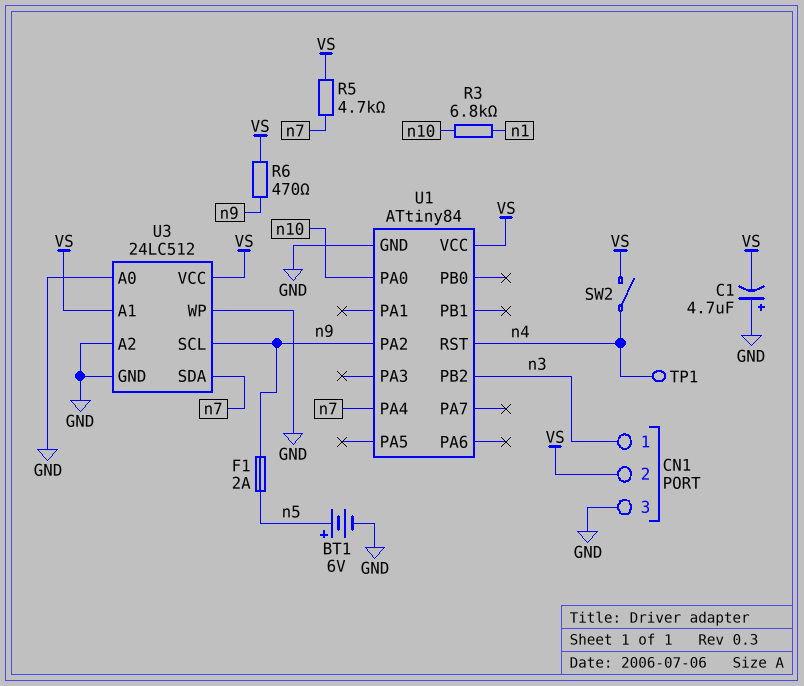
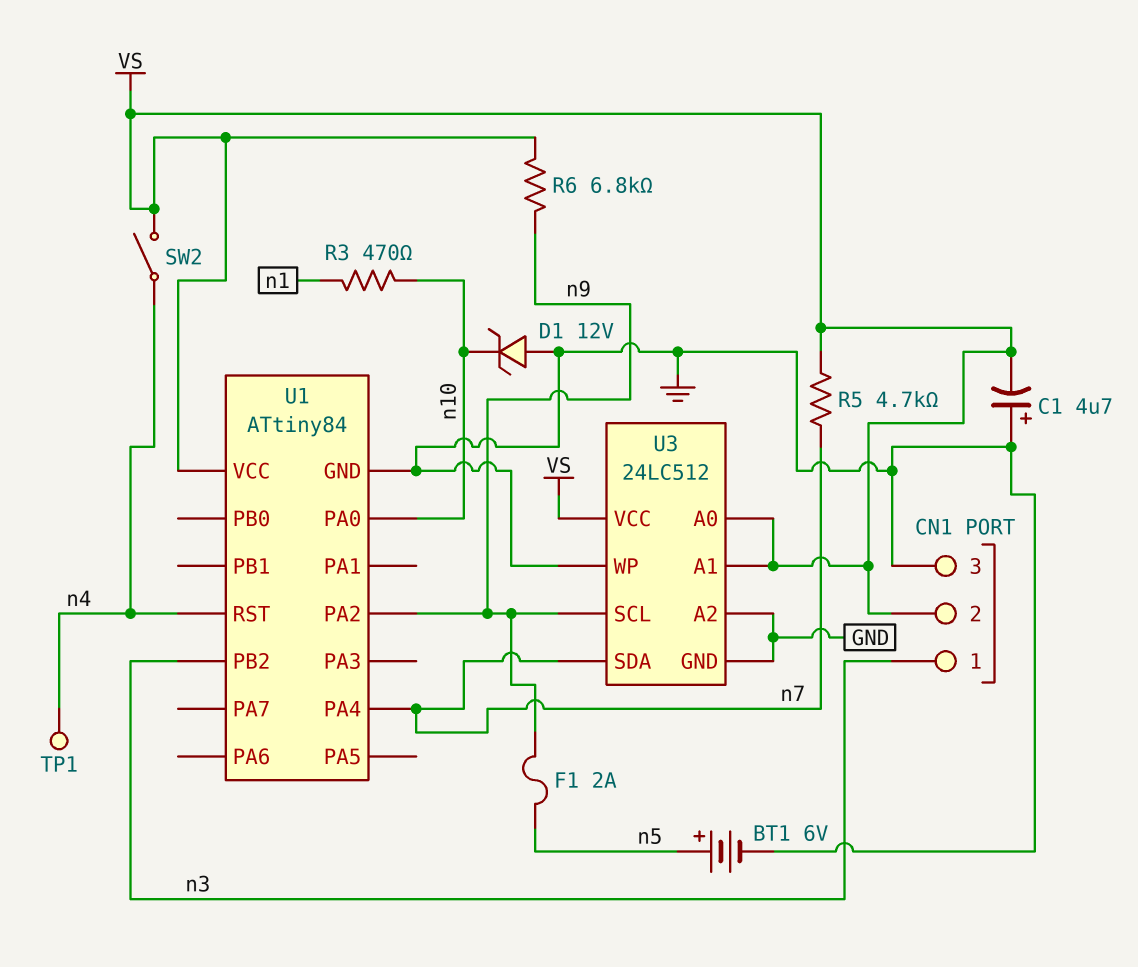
D1: none -> zener 12V (A GND, K n10)
R3: 6.8k (n1, n10) -> 470 (n1, n10)
R6: 470 (VS, n9) -> 6.8k (VS, n9)
U3 pin A0: GND -> VS

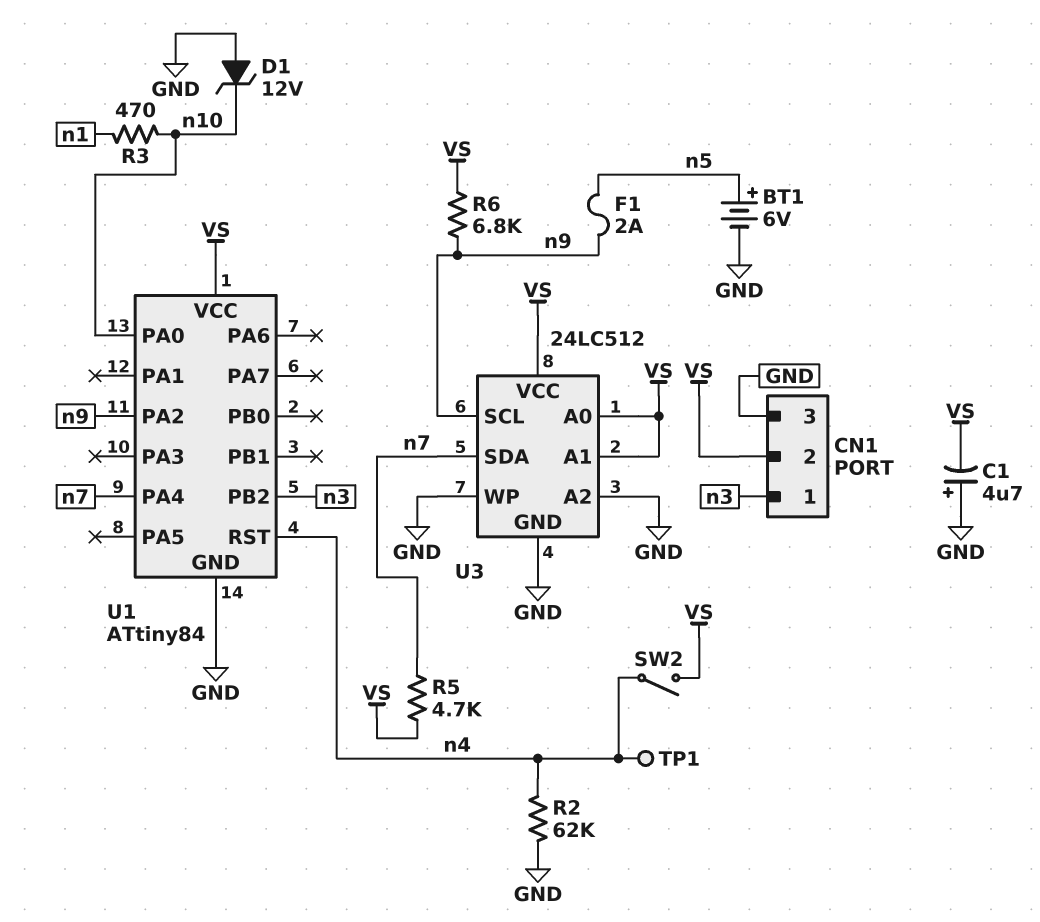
R2: none -> 62k (GND, n4)

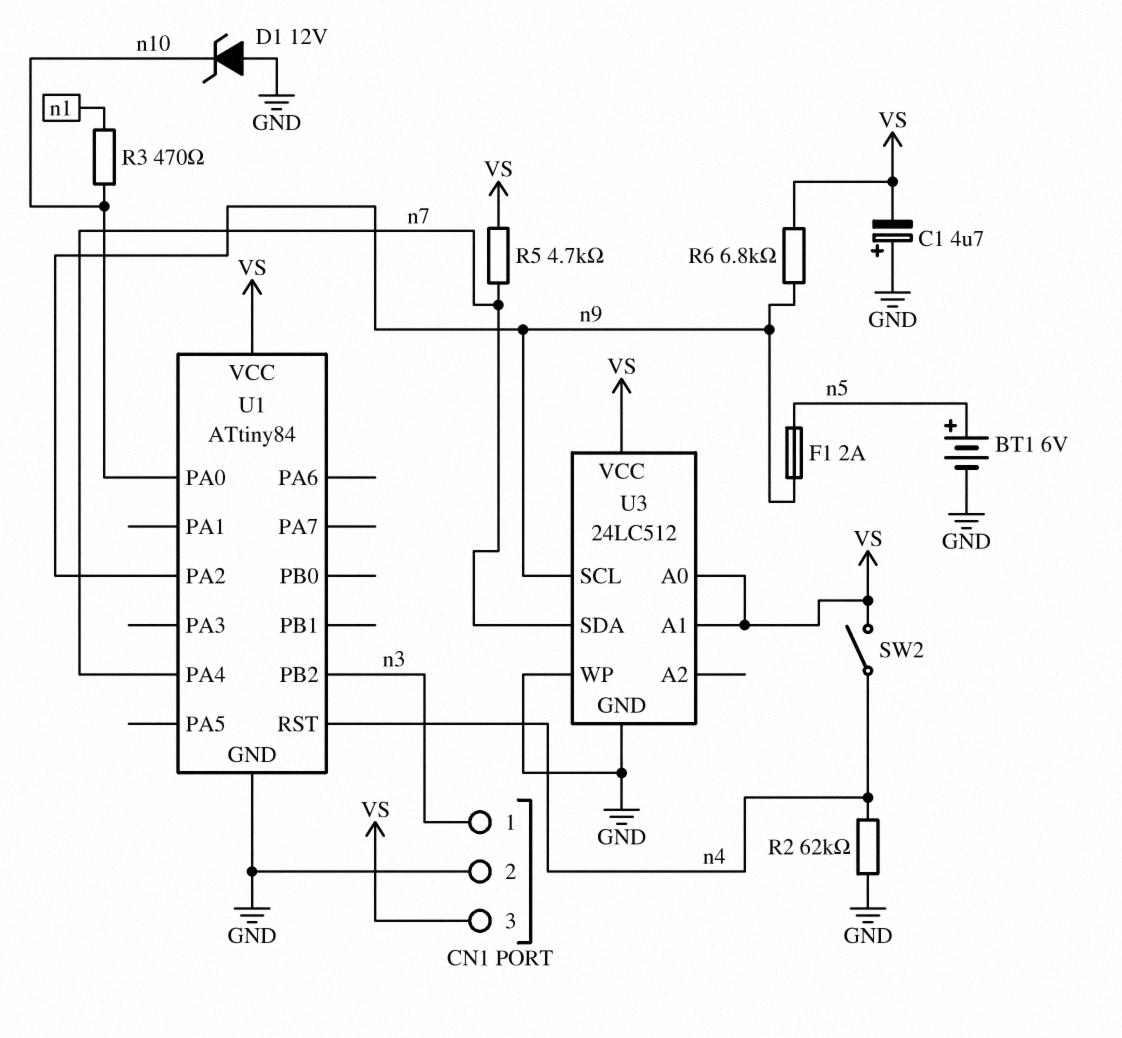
CN1 pin 2: VS -> GND
CN1 pin 3: GND -> VS
TP1: test point (n4) -> none
U3 pin A2: GND -> none

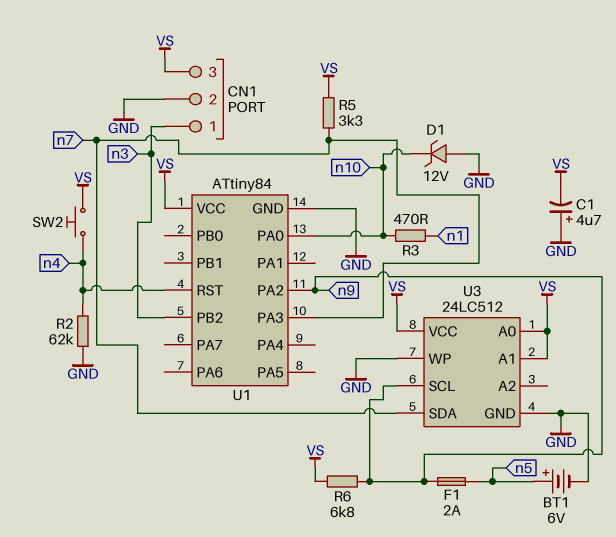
R5: 4.7k (VS, n7) -> 3.3k (VS, n7)
SW2: switch (VS, n4) -> button (VS, n4)
U1 pin PA3: none -> n7
U1 pin PA4: n7 -> none

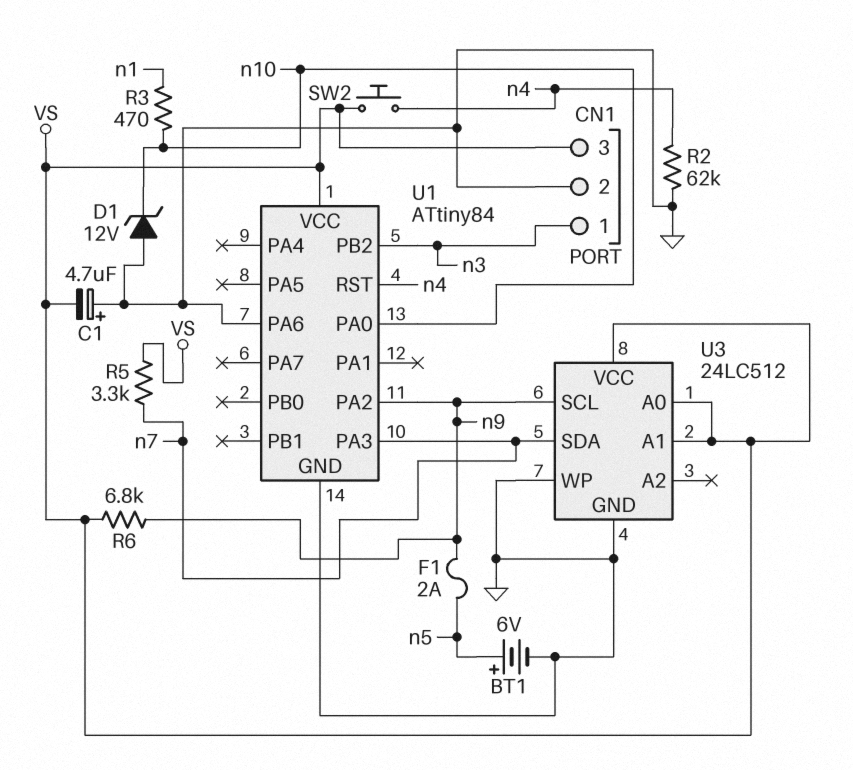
U1 pin PA6: none -> GND

